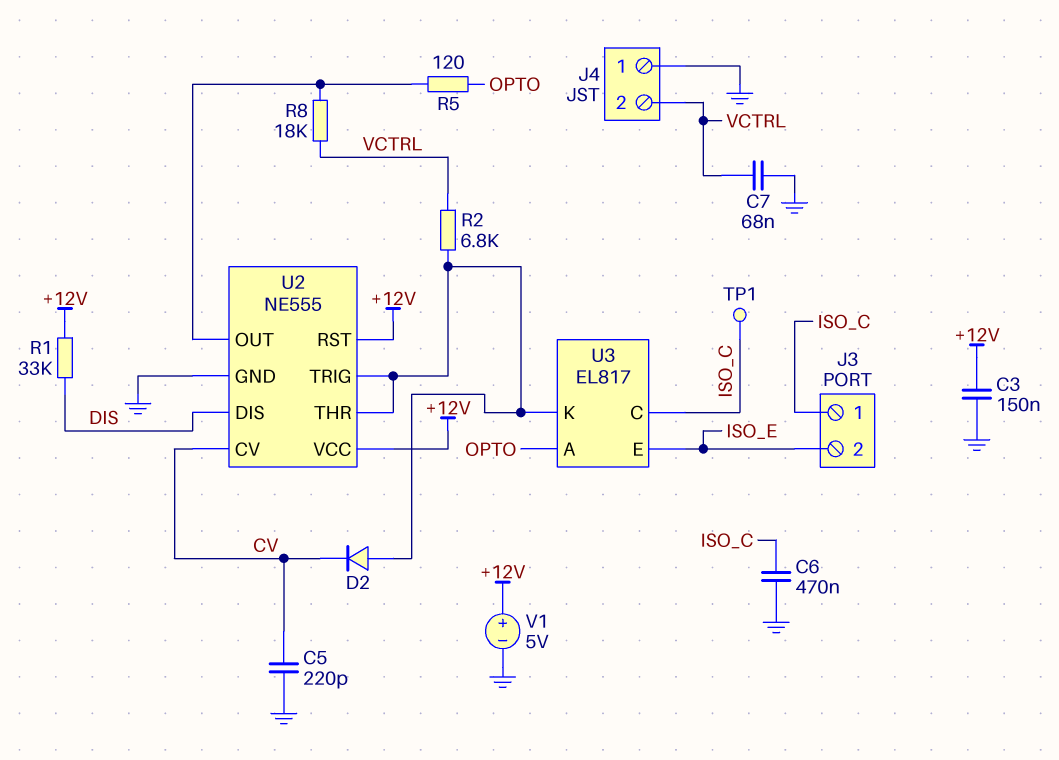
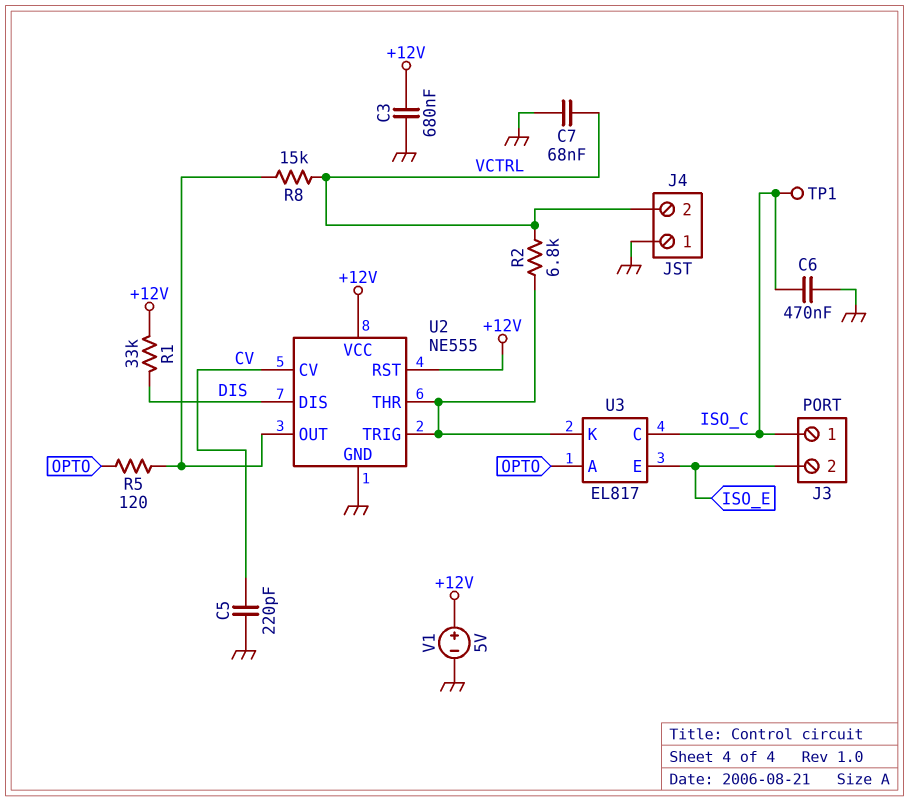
C3: 150nF (+12V, GND) -> 680nF (+12V, GND)
D2: diode (A U2/THR, K CV) -> none
R8: 18k (U2/OUT, VCTRL) -> 15k (U2/OUT, VCTRL)

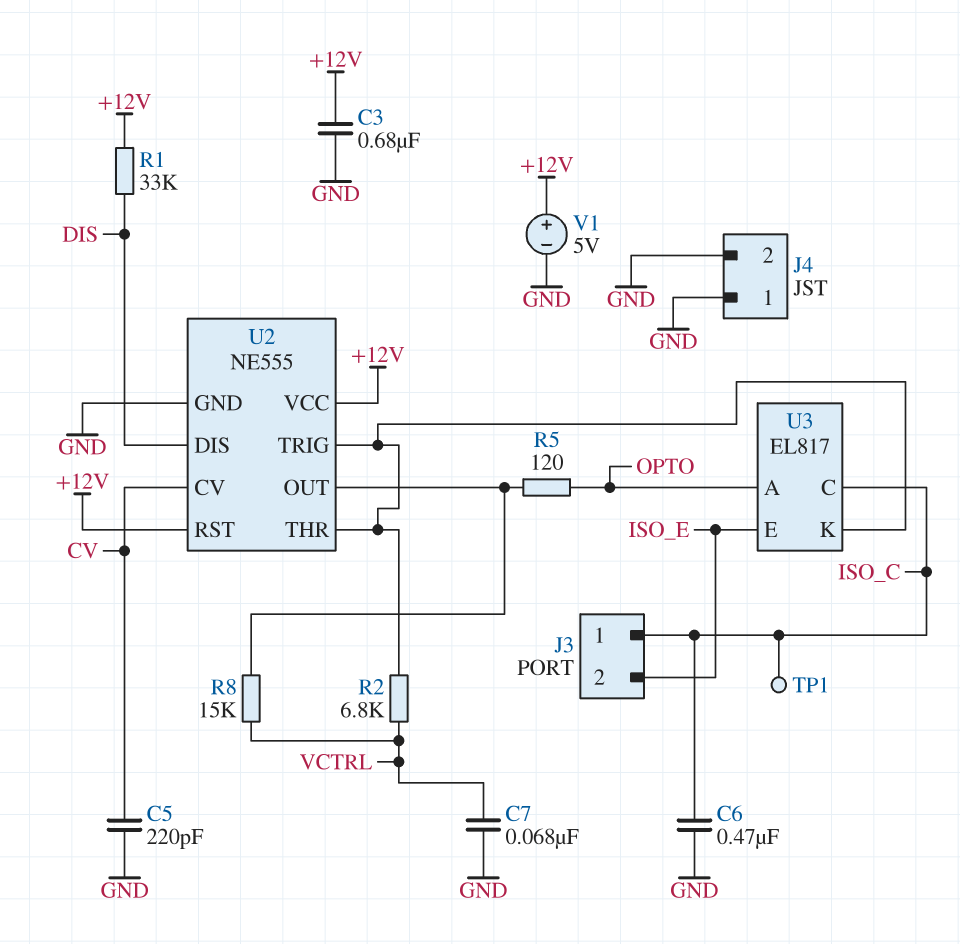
J4 pin 2: VCTRL -> GND

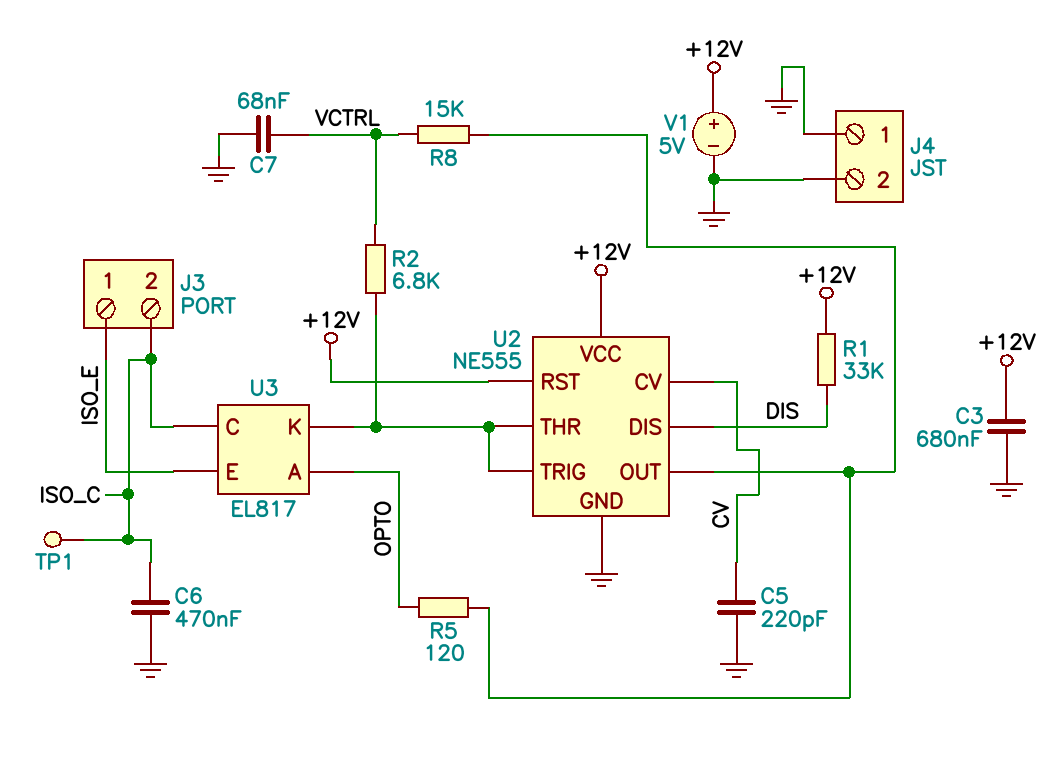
J3 pin 1: ISO_C -> ISO_E
J3 pin 2: ISO_E -> ISO_C

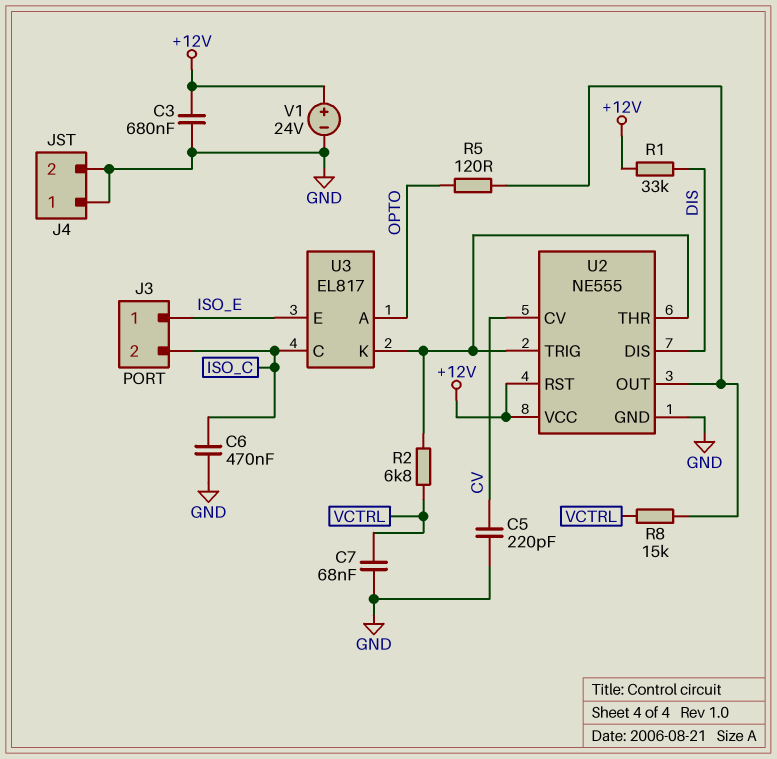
TP1: test point (ISO_C) -> none
V1: 5V (plus +12V, minus GND) -> 24V (plus +12V, minus GND)

